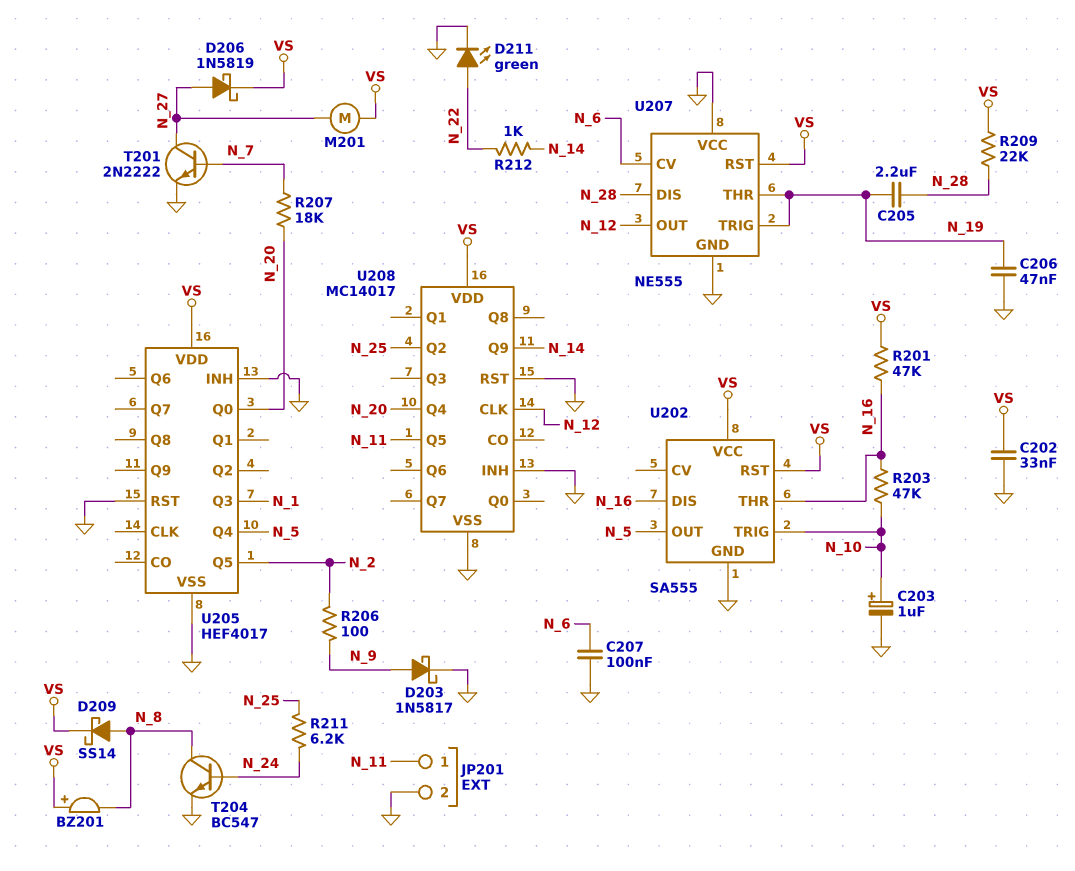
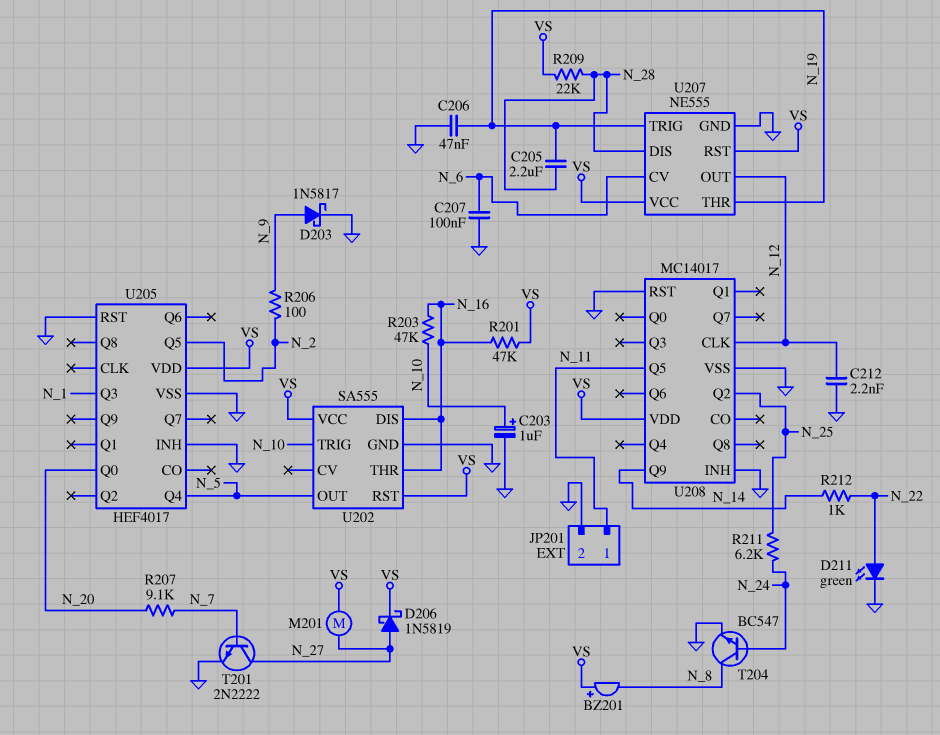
C202: 33nF (GND, VS) -> none
C212: none -> 2.2nF (GND, N_12)
D209: schottky SS14 (A N_8, K VS) -> none
R207: 18k (N_7, N_20) -> 9.1k (N_7, N_20)
U207 pin VCC: GND -> VS
U208 pin Q4: N_20 -> none

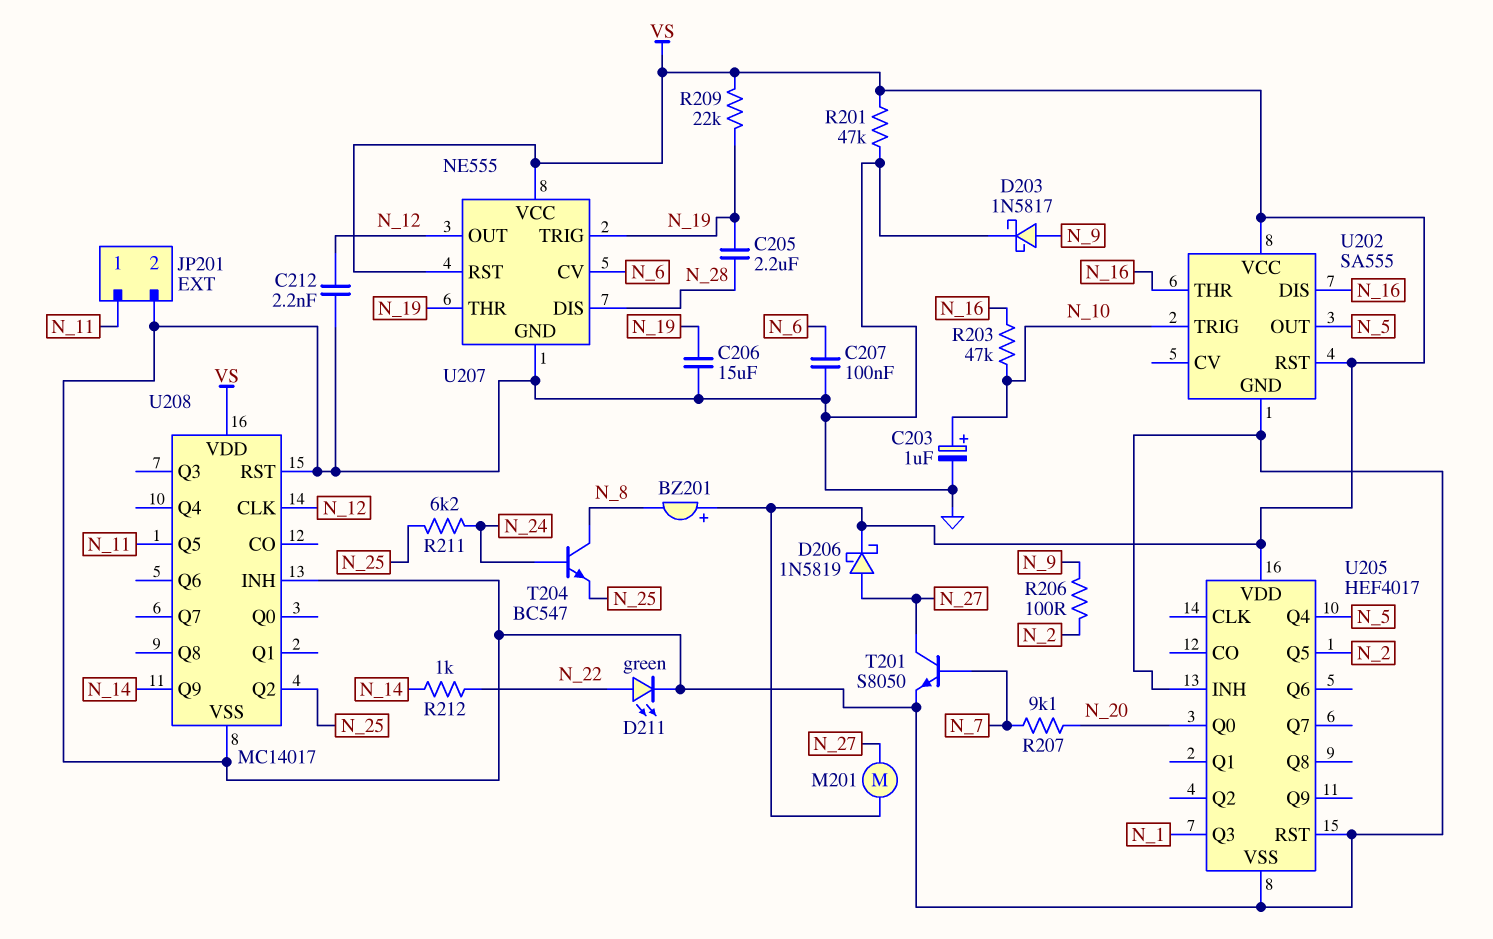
C206: 47nF (GND, N_19) -> 15uF (GND, N_19)
R201: 47k (N_16, VS) -> 47k (GND, VS)
R209: 22k (N_28, VS) -> 22k (N_19, VS)
T201: NPN 2N2222 (B N_7, C N_27, E GND) -> NPN S8050 (B N_7, C N_27, E GND)
T204: NPN BC547 (B N_24, C N_8, E GND) -> NPN BC547 (B N_24, C N_8, E N_25)

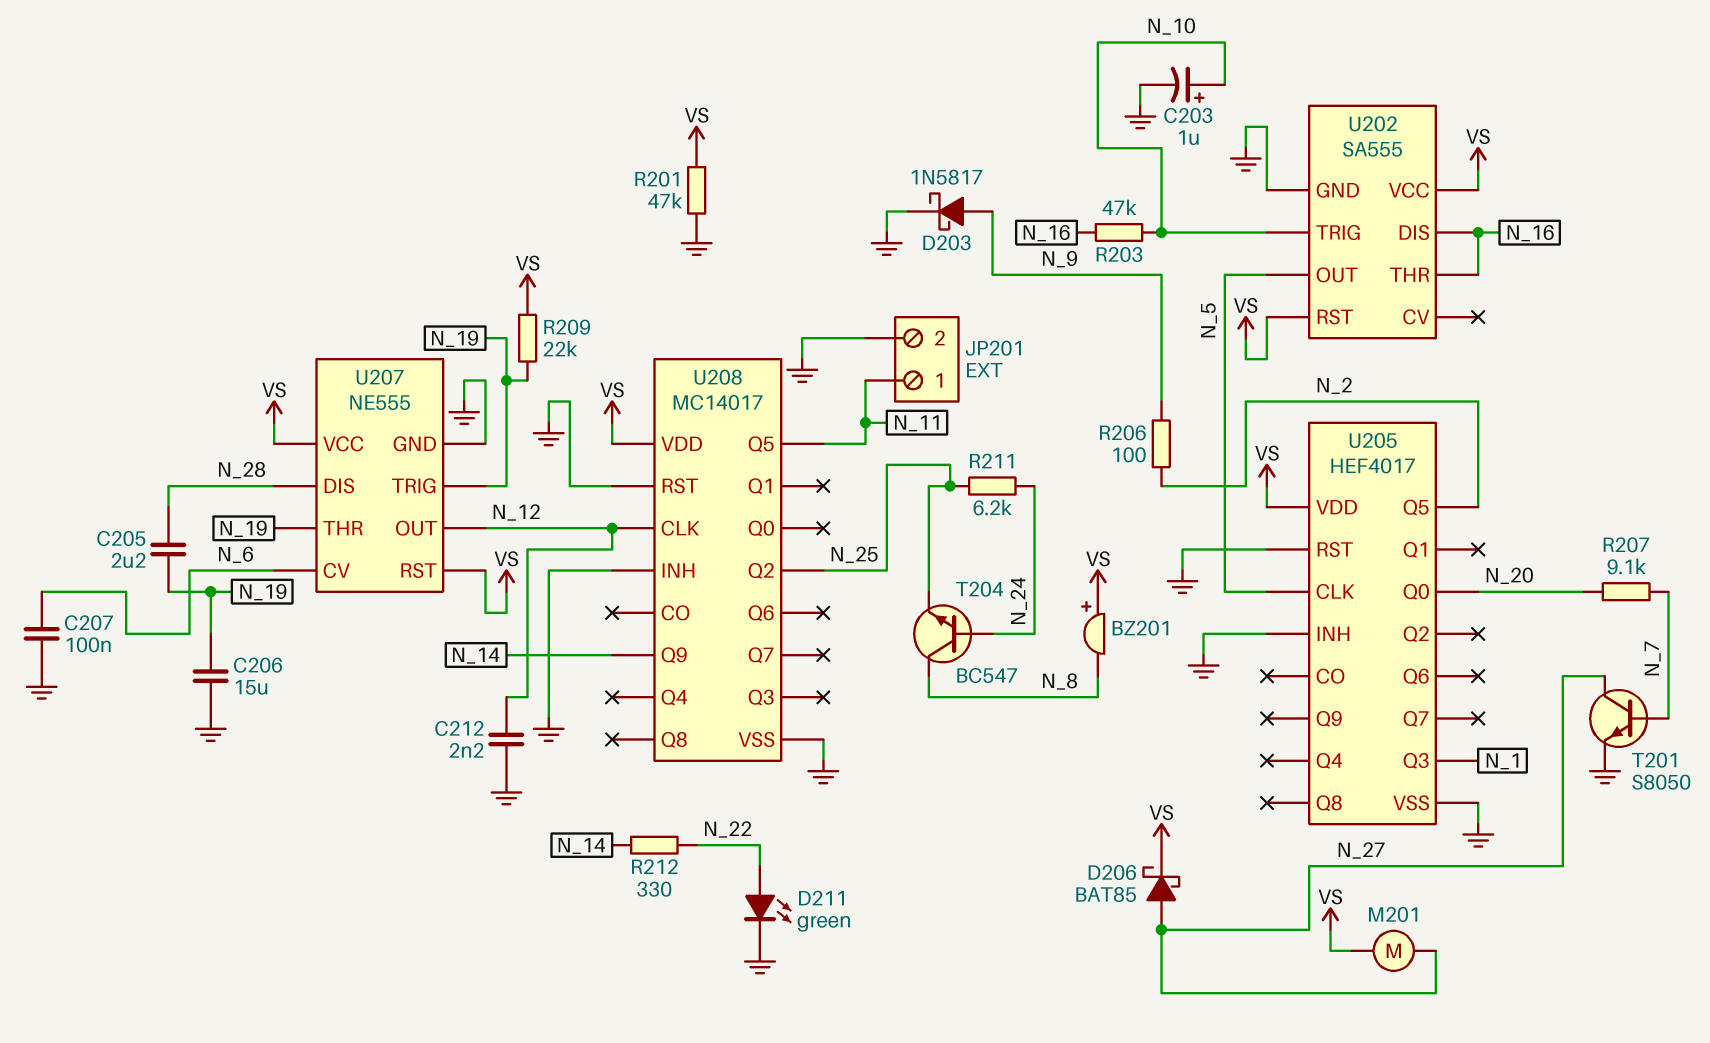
D206: schottky 1N5819 (A N_27, K VS) -> schottky BAT85 (A N_27, K VS)
R212: 1k (N_14, N_22) -> 330 (N_14, N_22)
U205 pin CLK: none -> N_5
U205 pin Q4: N_5 -> none

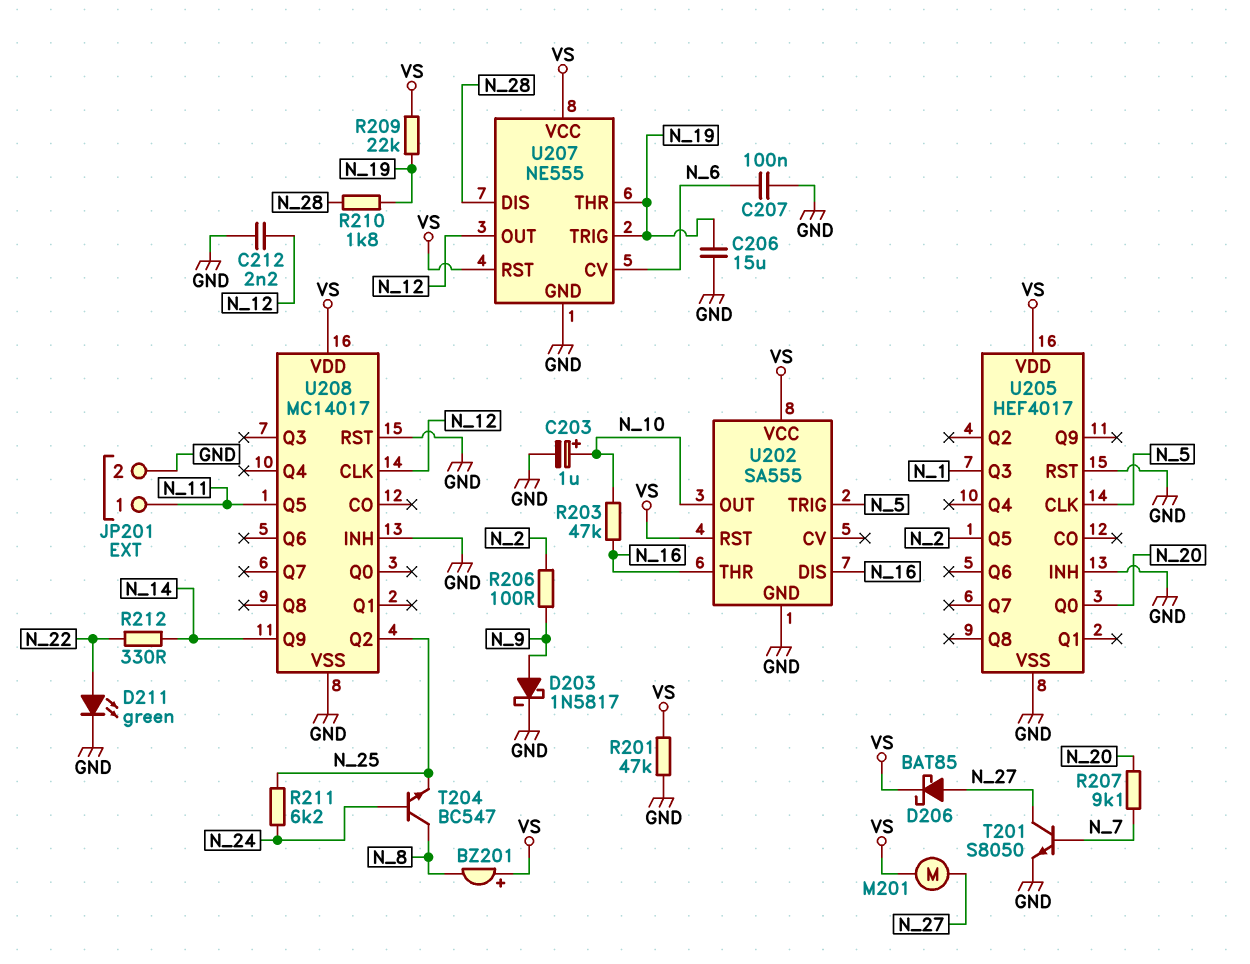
C205: 2.2uF (N_19, N_28) -> none
R210: none -> 1.8k (N_19, N_28)
U202 pin OUT: N_5 -> N_10
U202 pin TRIG: N_10 -> N_5

